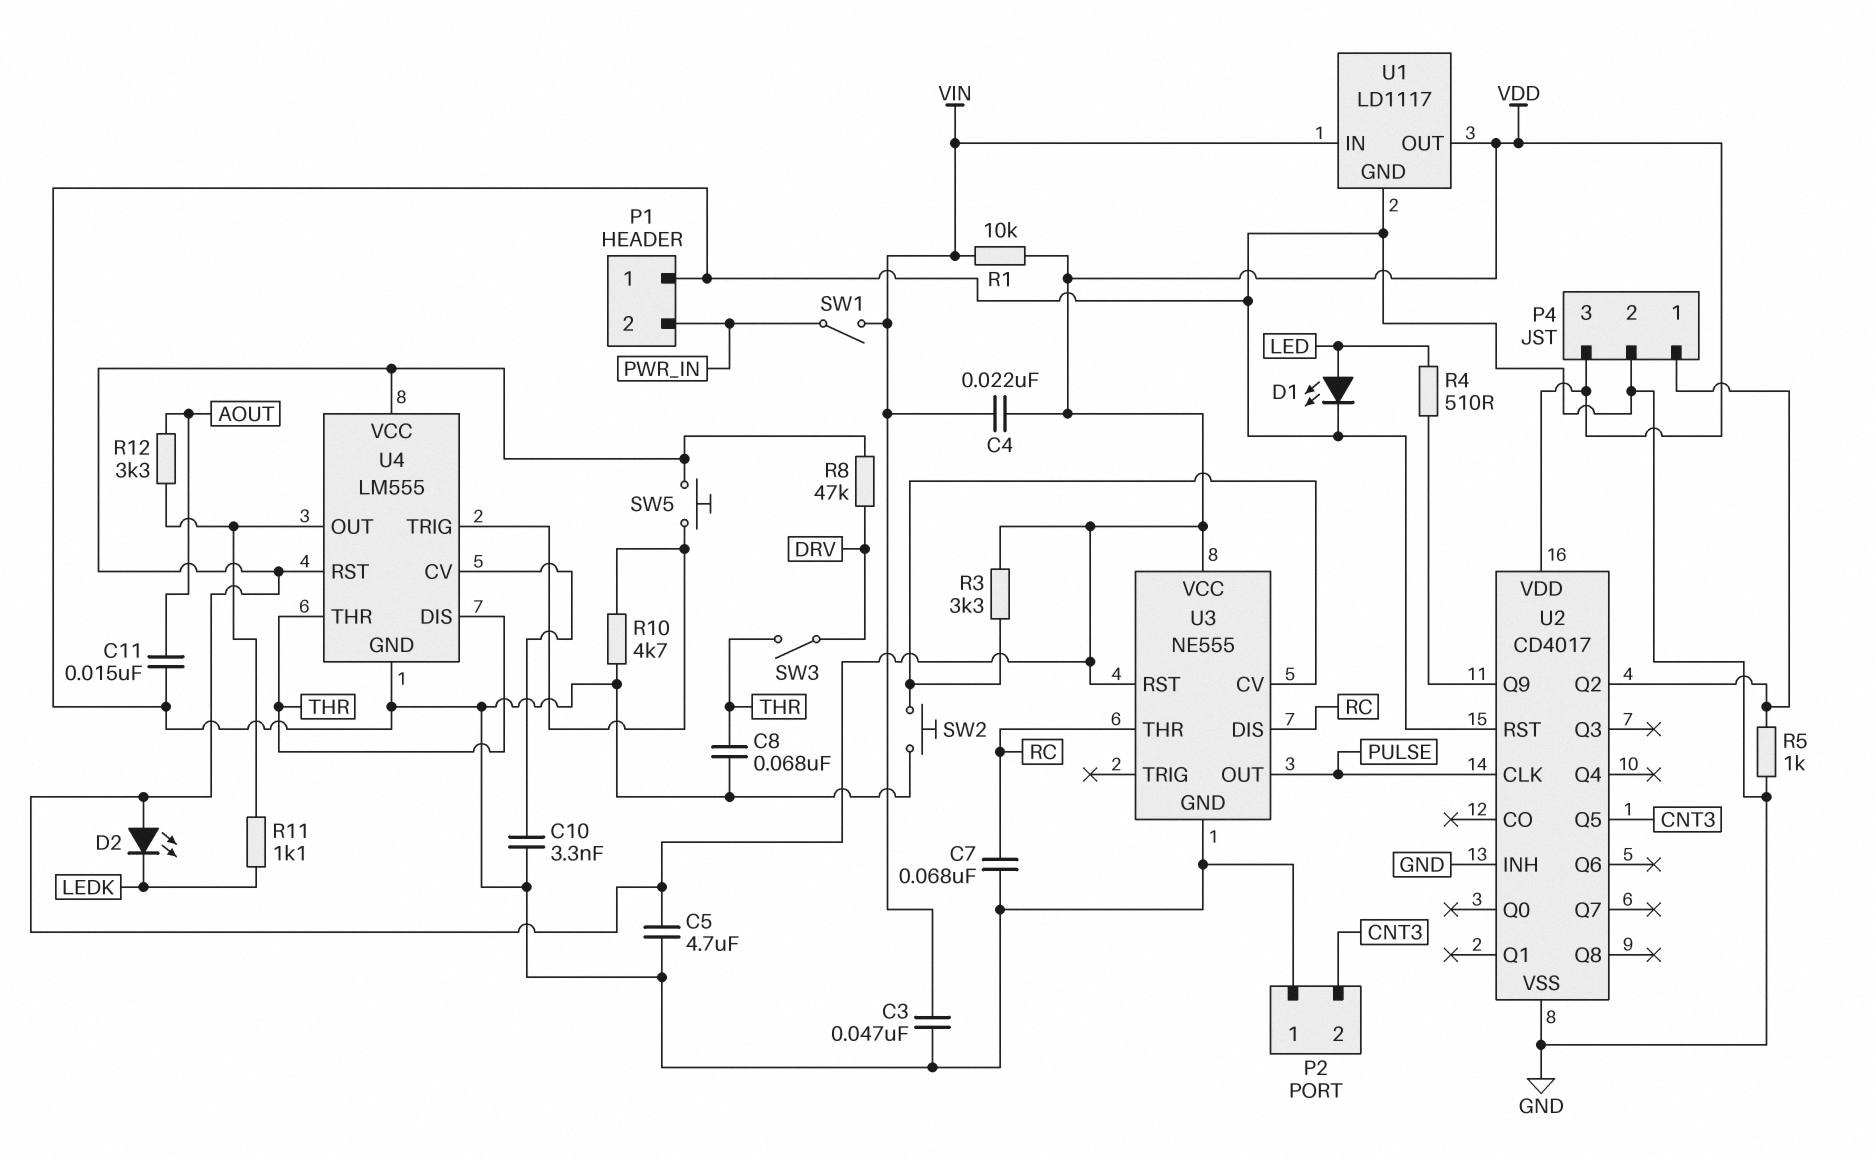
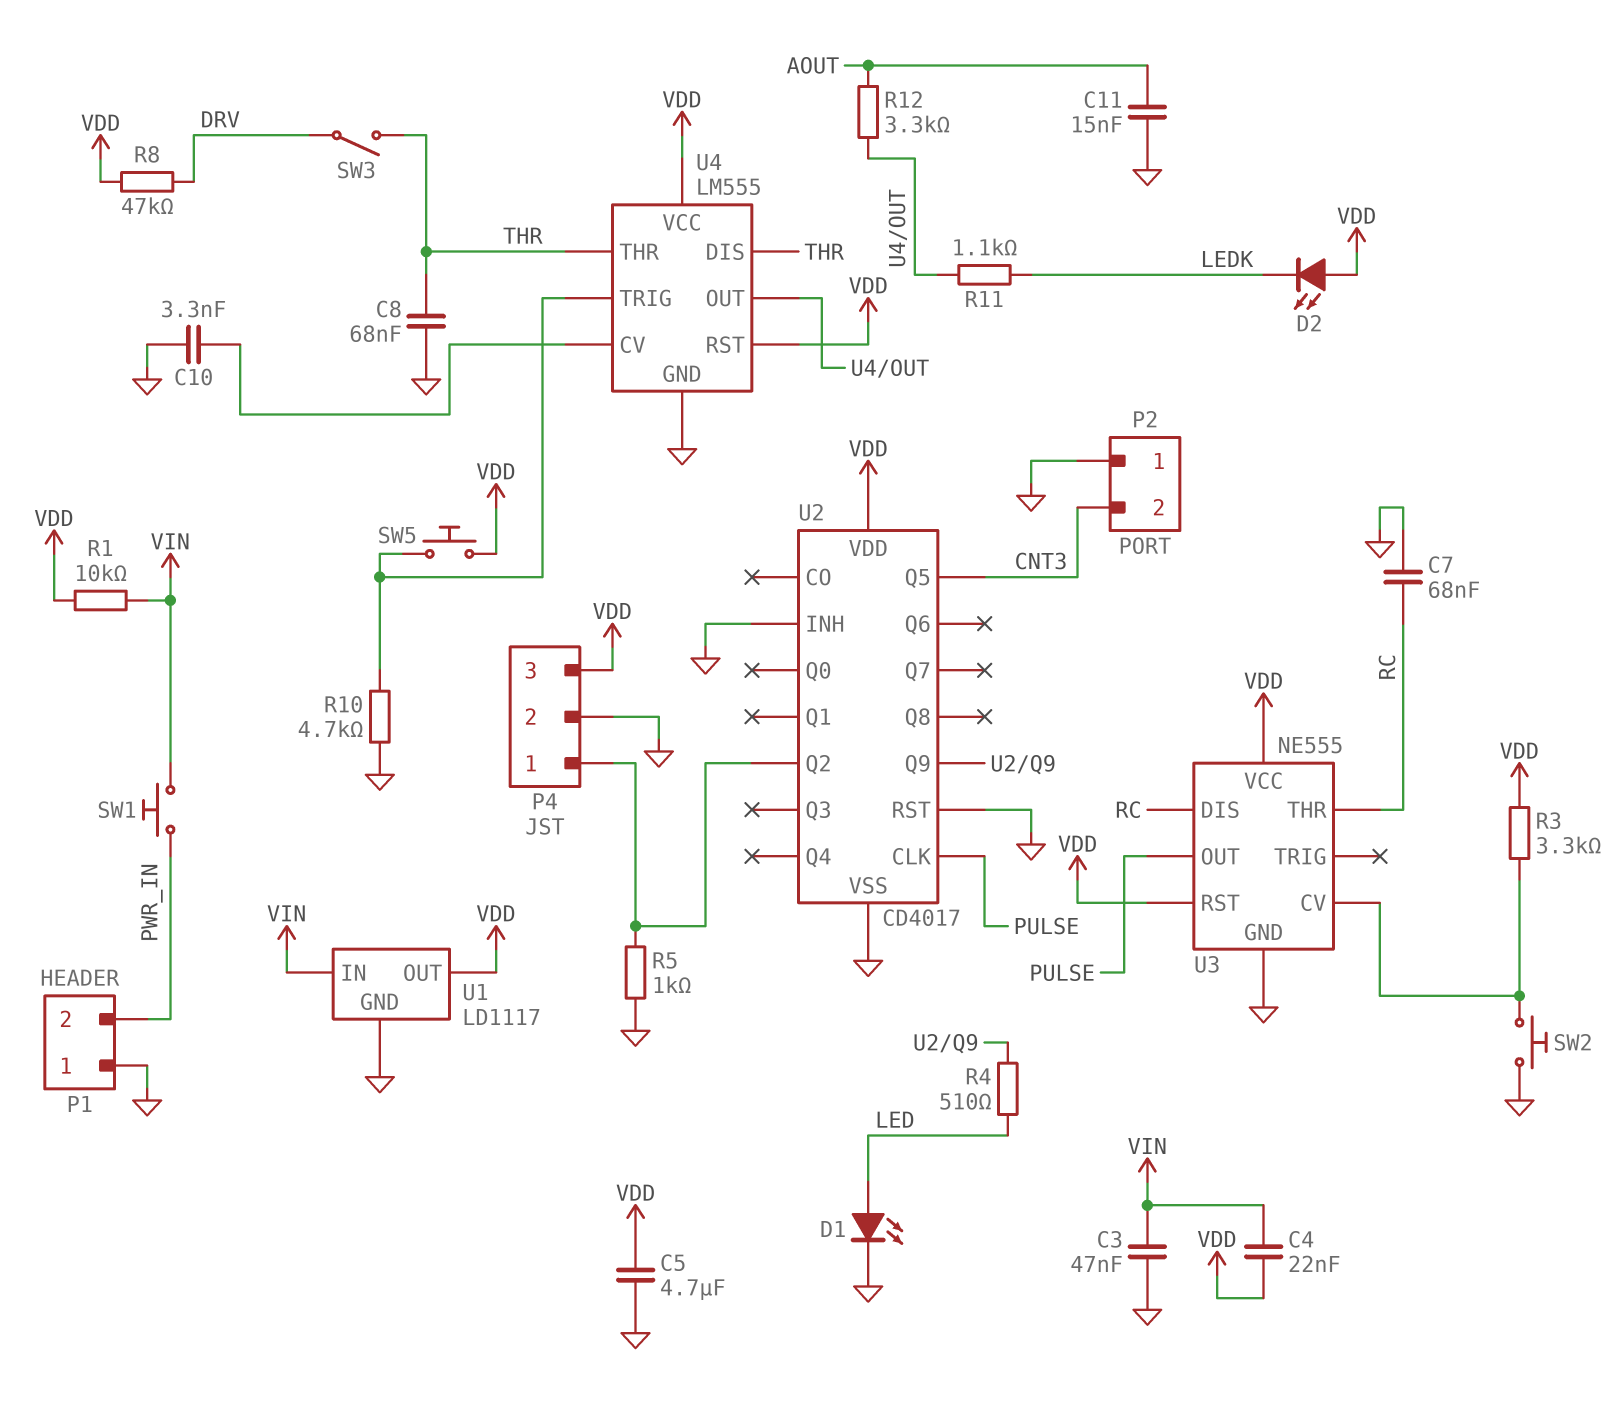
SW1: switch (PWR_IN, VIN) -> button (PWR_IN, VIN)

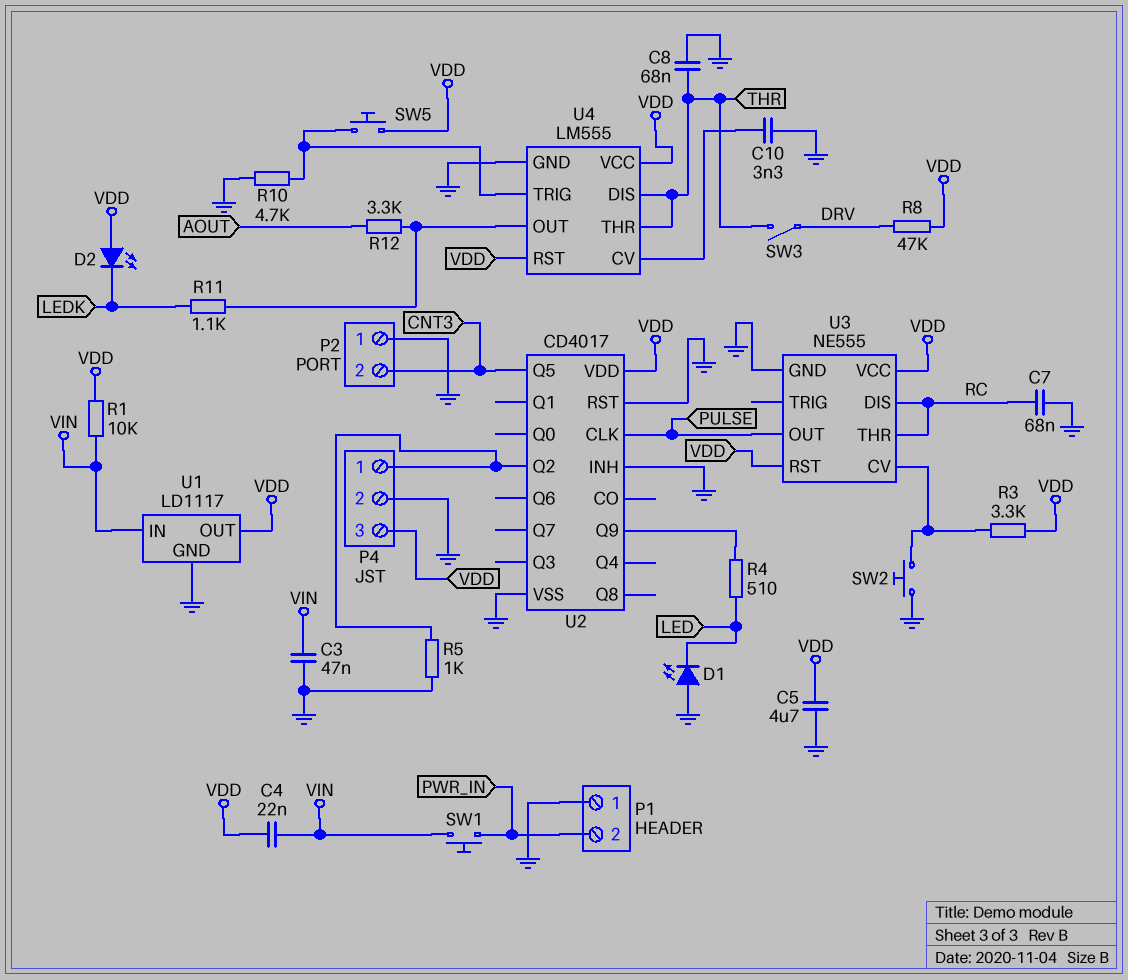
C11: 15nF (AOUT, GND) -> none
D1: LED (A LED, K GND) -> LED (A GND, K LED)

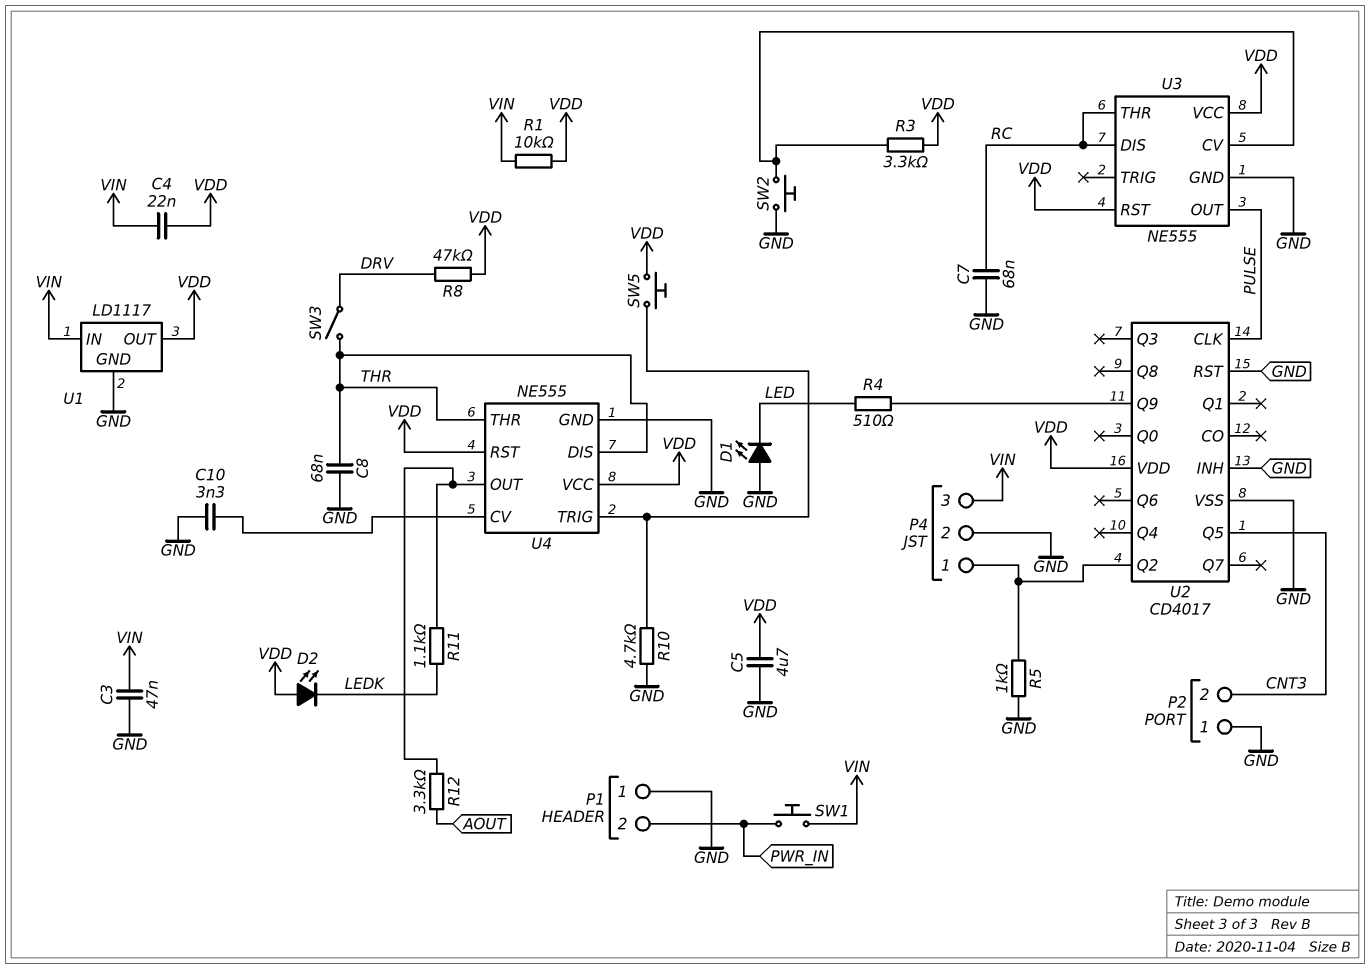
P4 pin 3: VDD -> VIN
U4: LM555 -> NE555

